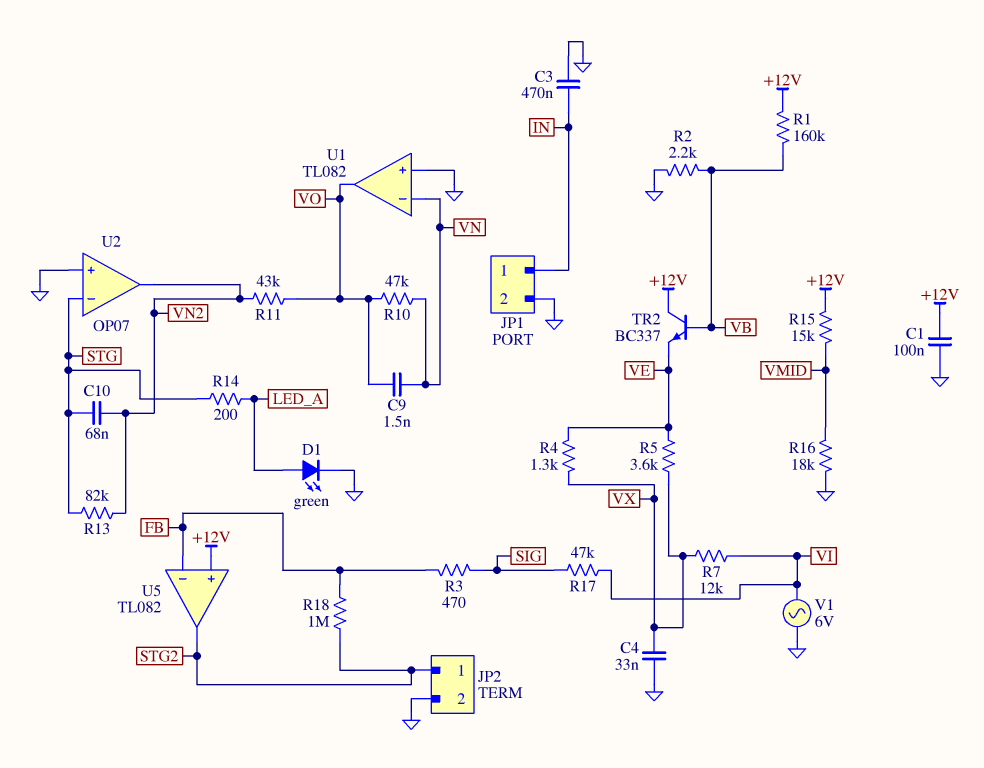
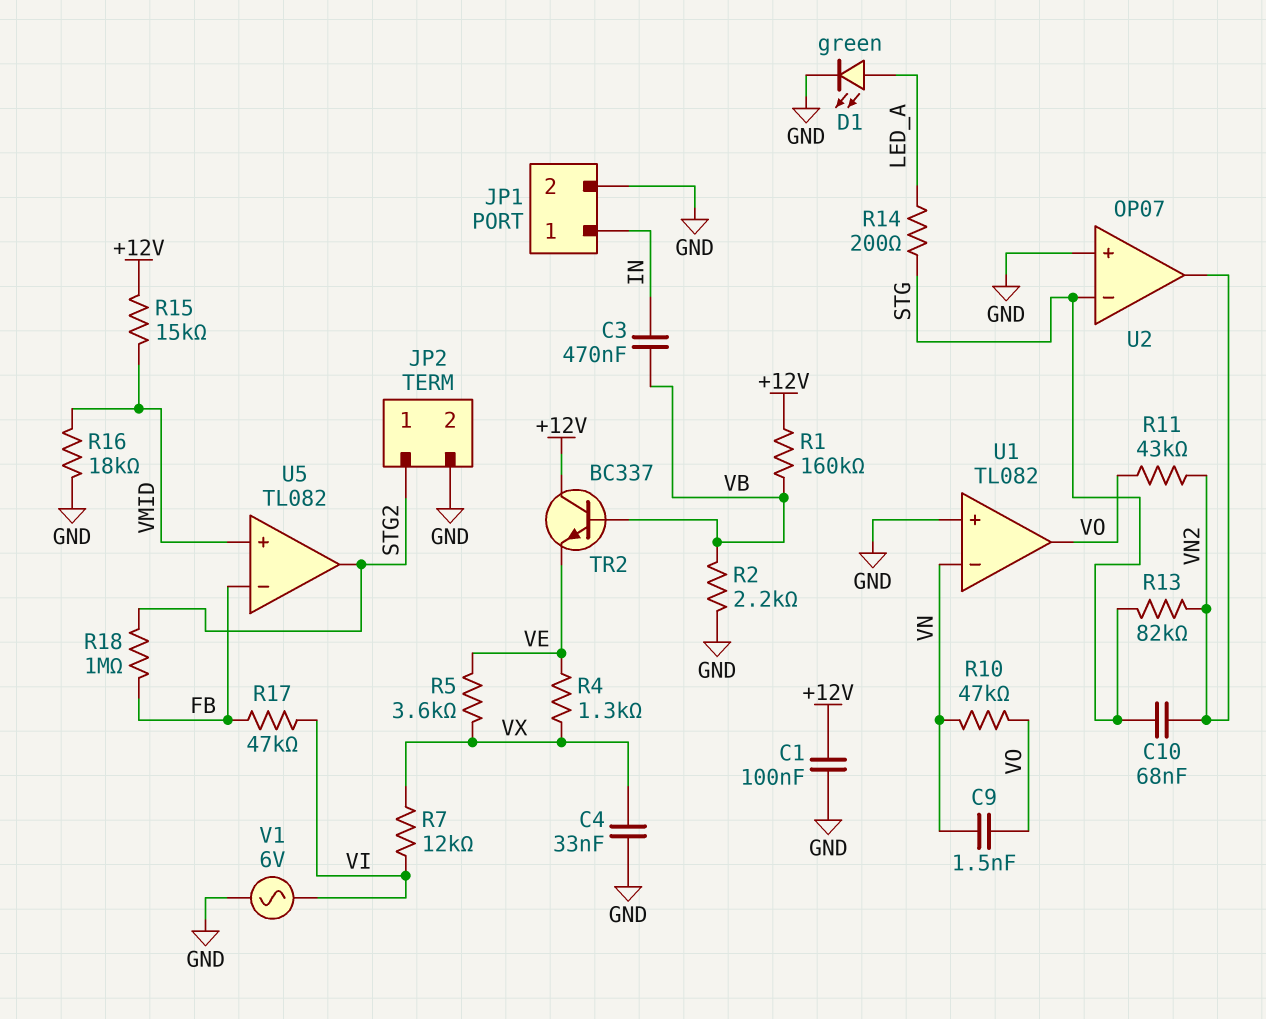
C3: 470nF (GND, IN) -> 470nF (IN, VB)
R3: 470 (FB, SIG) -> none
R17: 47k (SIG, VI) -> 47k (FB, VI)
U5 pin in+: +12V -> VMID

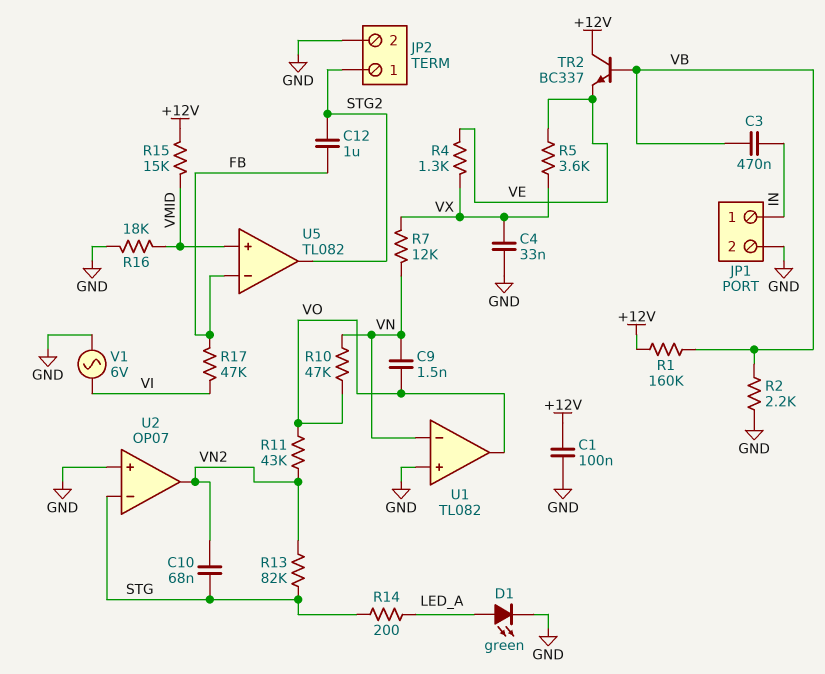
C12: none -> 1uF (FB, STG2)
R7: 12k (VI, VX) -> 12k (VN, VX)
R18: 1M (FB, STG2) -> none

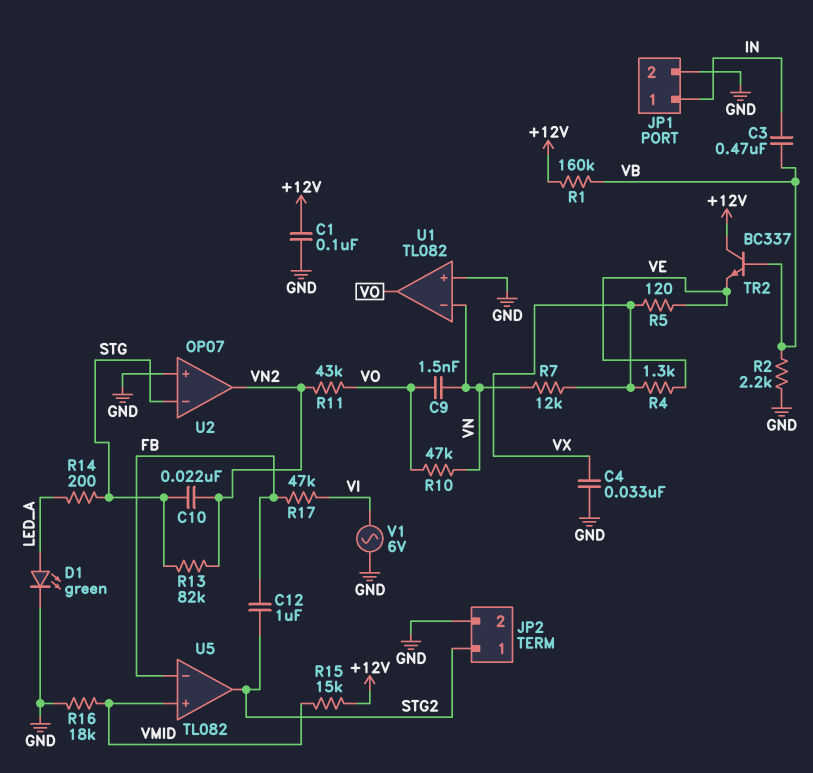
C10: 68nF (STG, VN2) -> 22nF (STG, VN2)
R5: 3.6k (VE, VX) -> 120 (VE, VX)

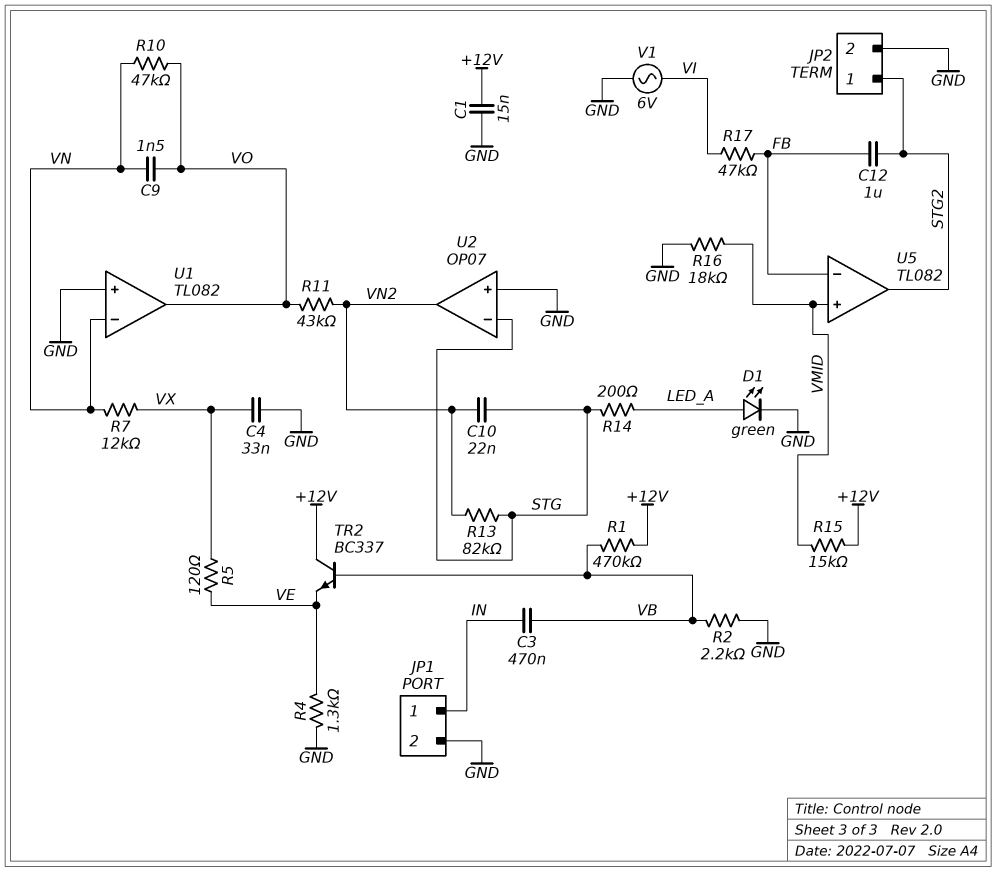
C1: 100nF (+12V, GND) -> 15nF (+12V, GND)
R1: 160k (+12V, VB) -> 470k (+12V, VB)
R4: 1.3k (VE, VX) -> 1.3k (GND, VE)

